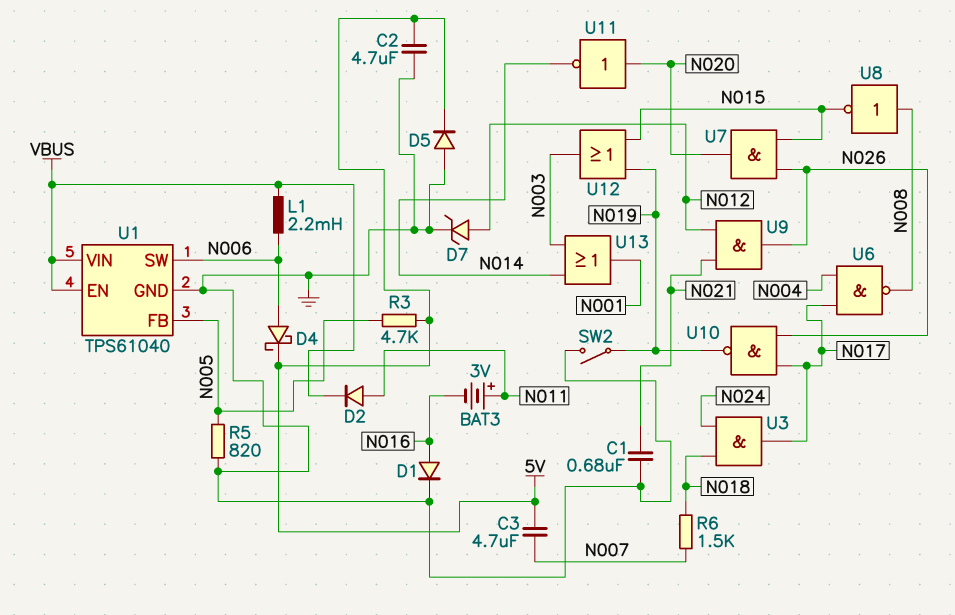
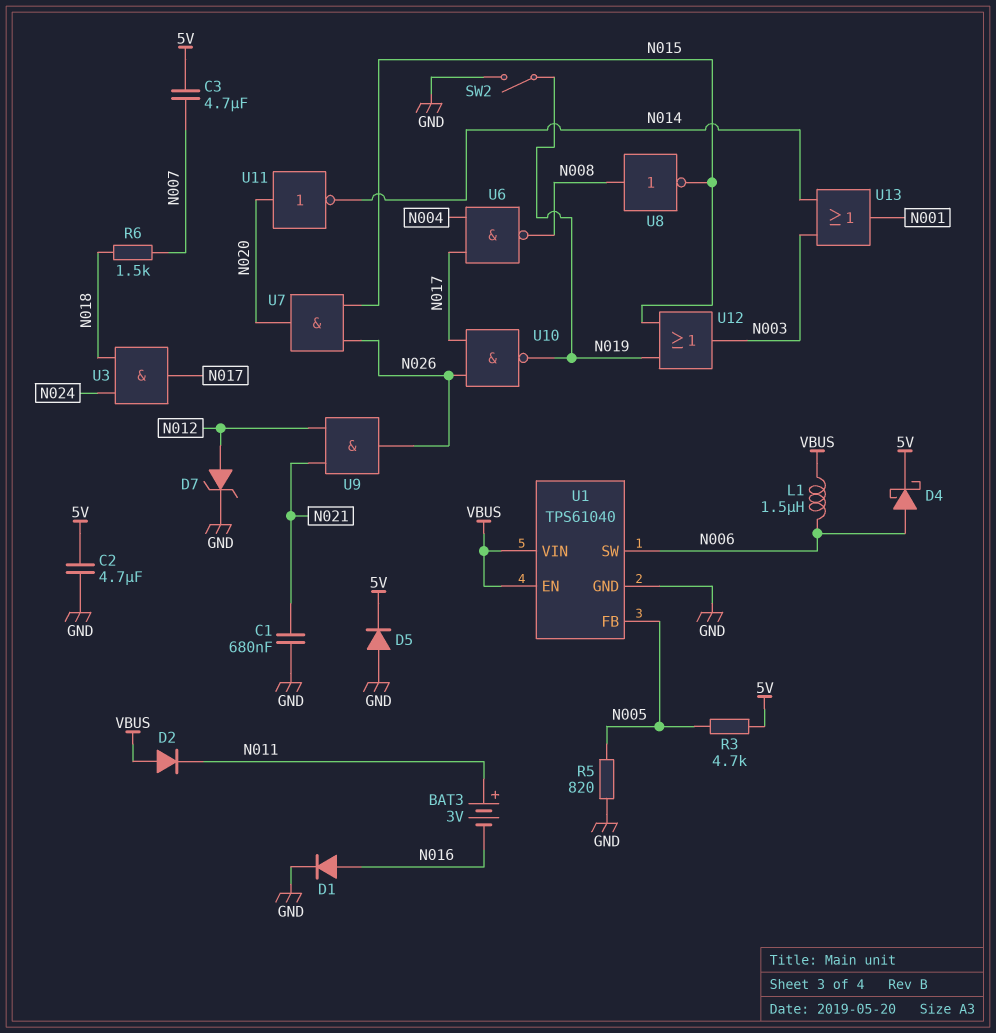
D2: diode (A N011, K VBUS) -> diode (A VBUS, K N011)
L1: 2.2mH (N006, VBUS) -> 1.5uH (N006, VBUS)

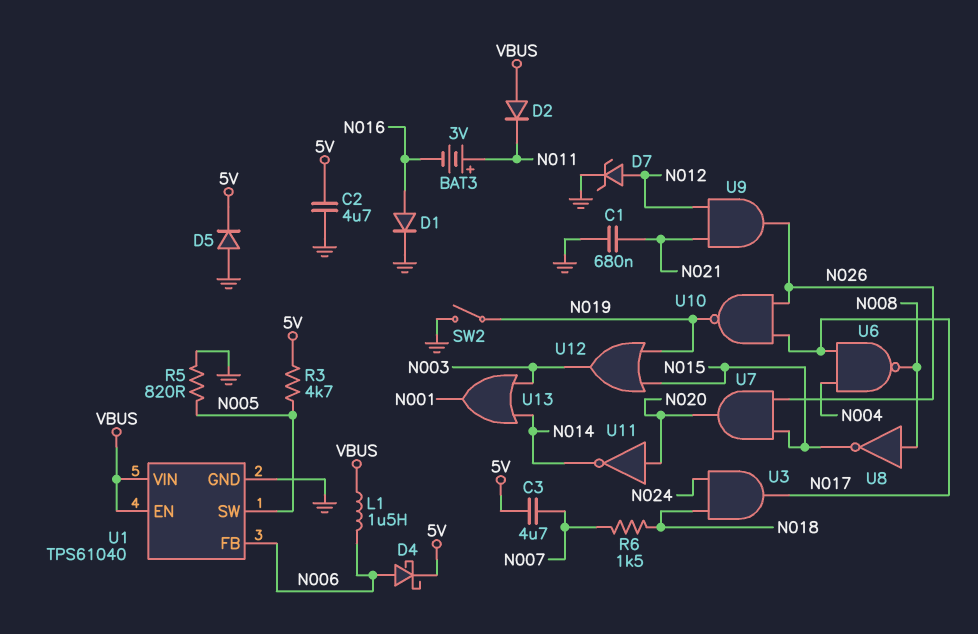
U1 pin FB: N005 -> N006
U1 pin SW: N006 -> N005

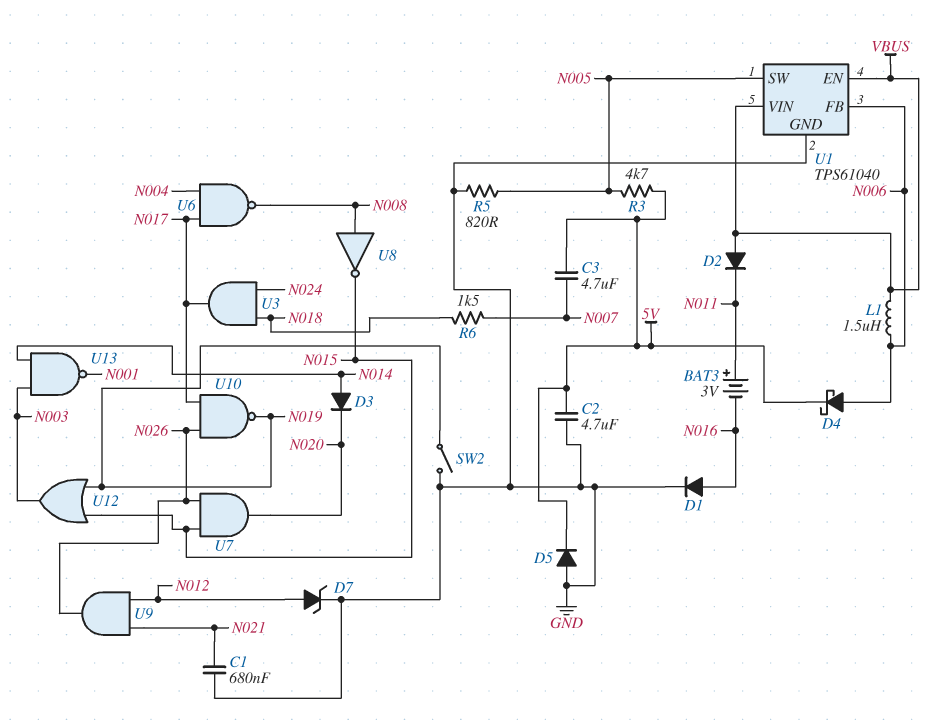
D3: none -> diode (A N014, K N020)
U11: NOT (in N020, out N014) -> none
U13: OR (in N003, in N014, out N001) -> NAND (in N003, in N014, out N001)

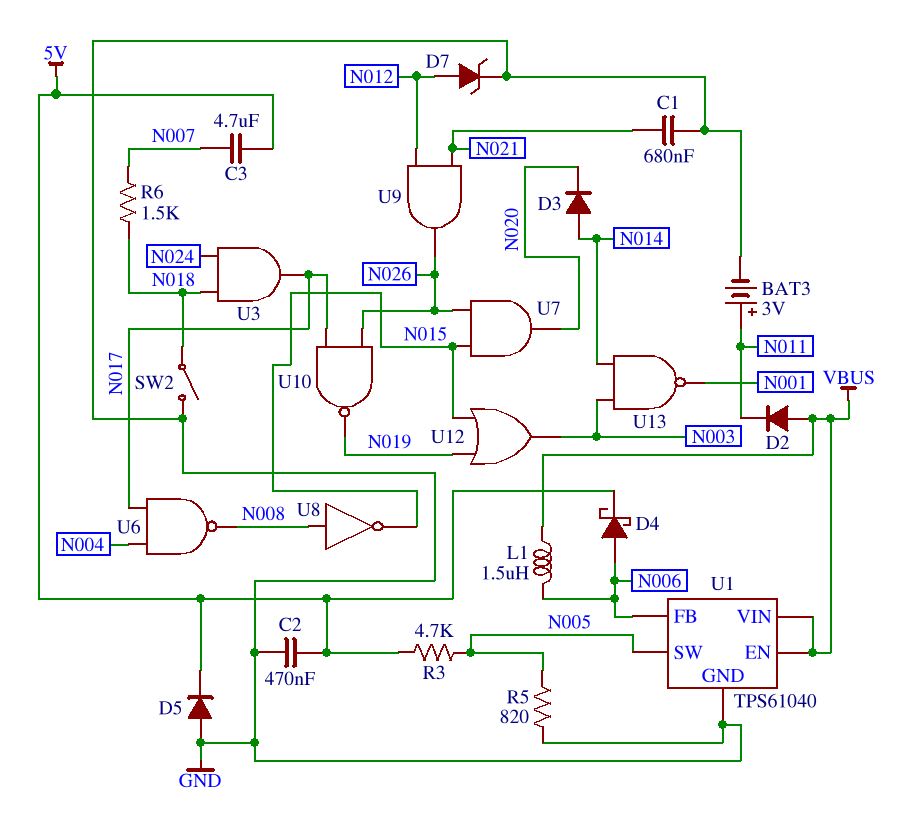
BAT3: 3V (plus N011, minus N016) -> 3V (plus N011, minus GND)
C2: 4.7uF (5V, GND) -> 470nF (5V, GND)
D1: diode (A N016, K GND) -> none
SW2: switch (GND, N019) -> switch (GND, N018)

